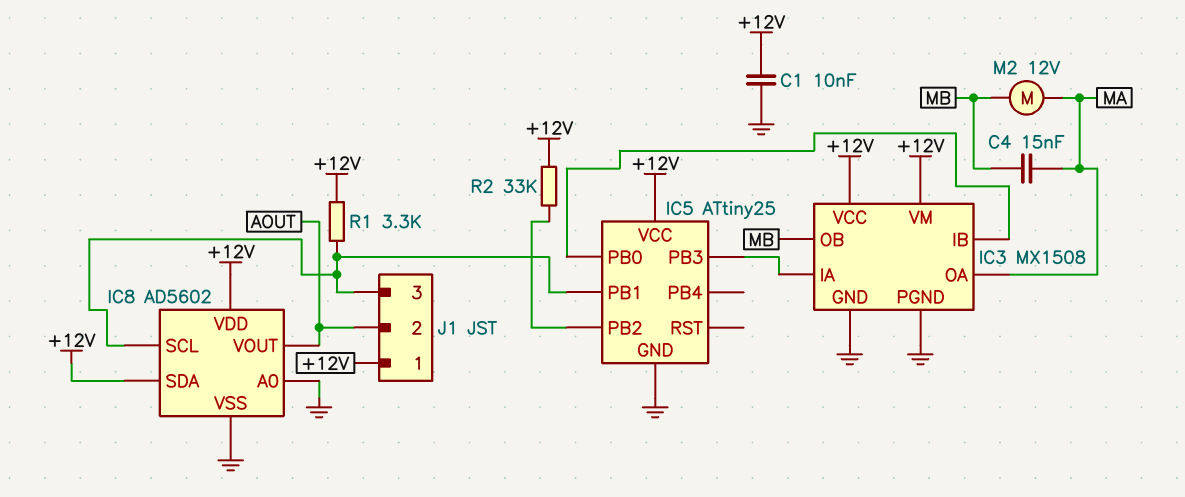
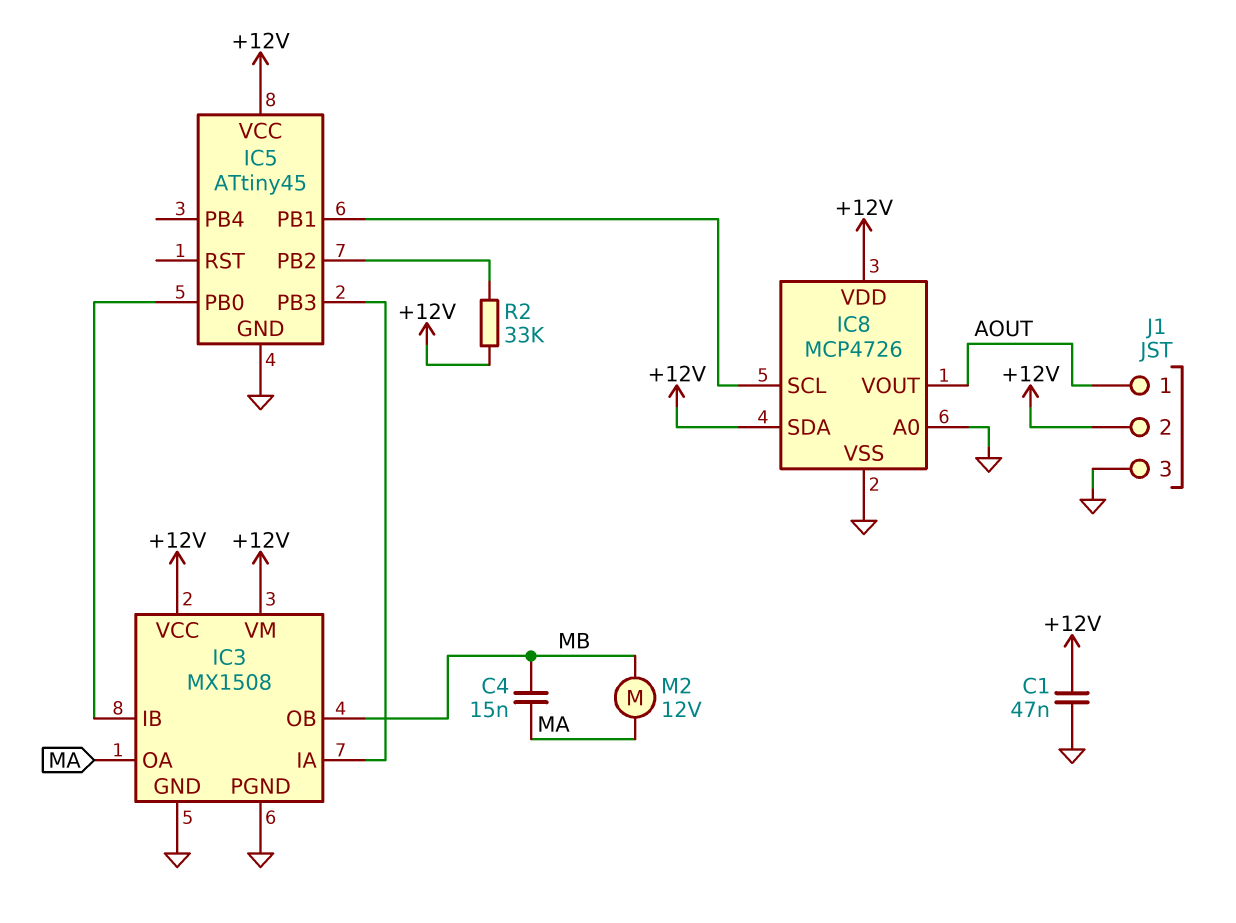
C1: 10nF (+12V, GND) -> 47nF (+12V, GND)
IC5: ATtiny25 -> ATtiny45
IC8: AD5602 -> MCP4726
J1 pin 1: +12V -> AOUT
J1 pin 2: AOUT -> +12V
J1 pin 3: IC5/PB1 -> GND
R1: 3.3k (+12V, IC5/PB1) -> none

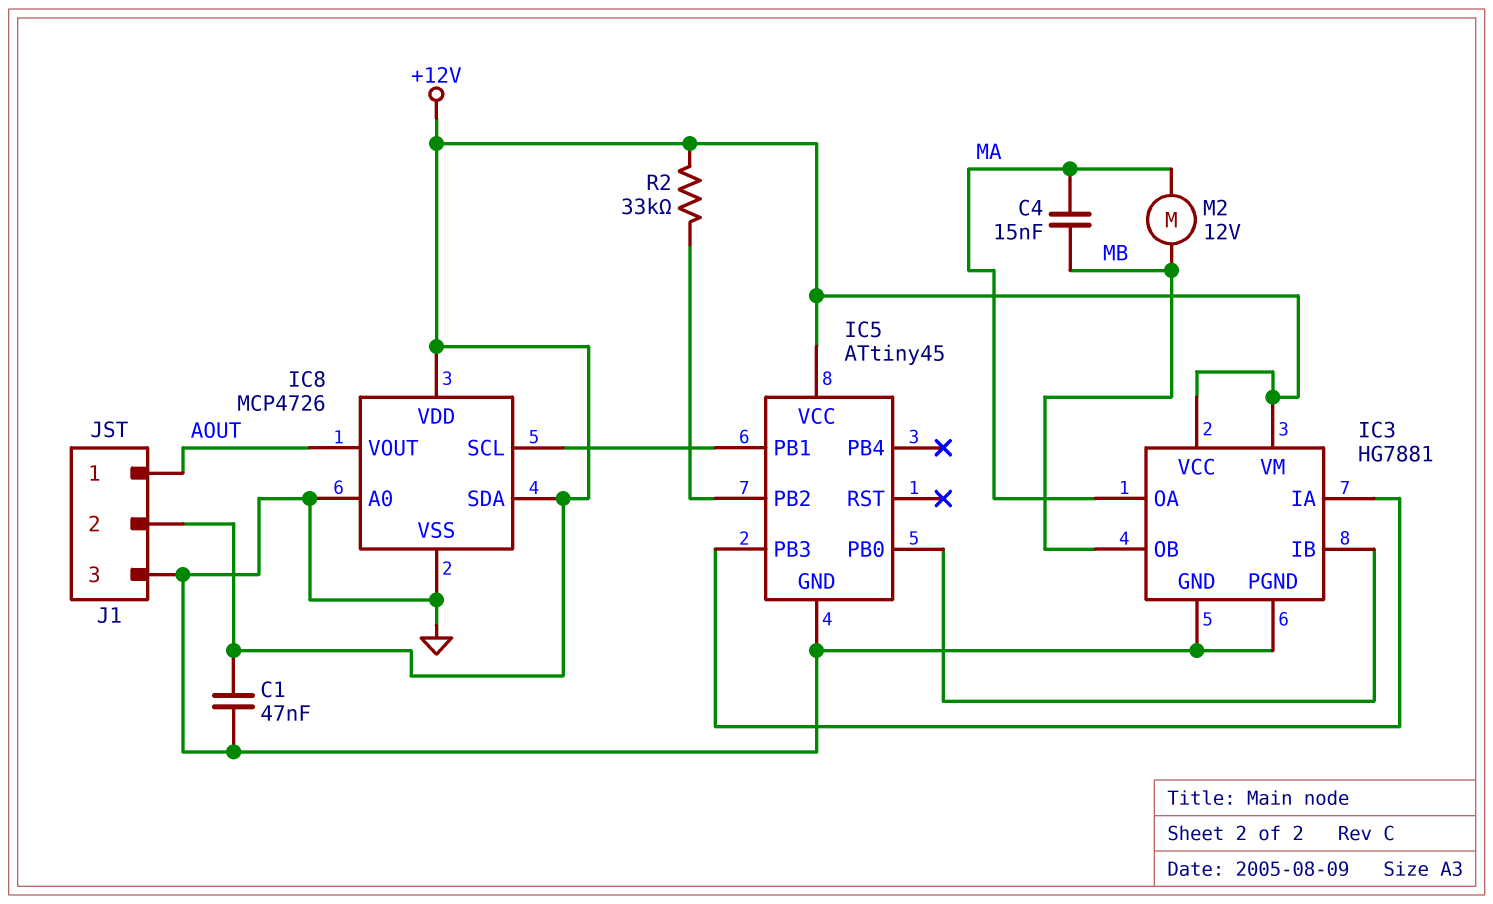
IC3: MX1508 -> HG7881

